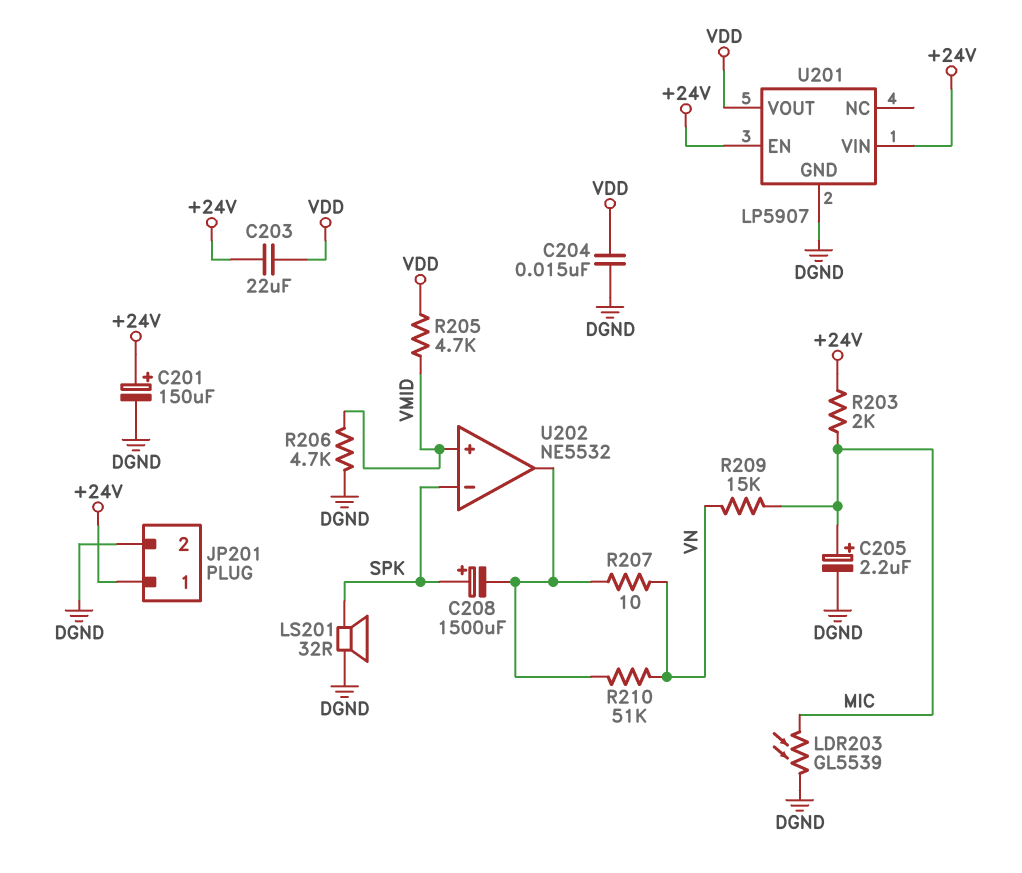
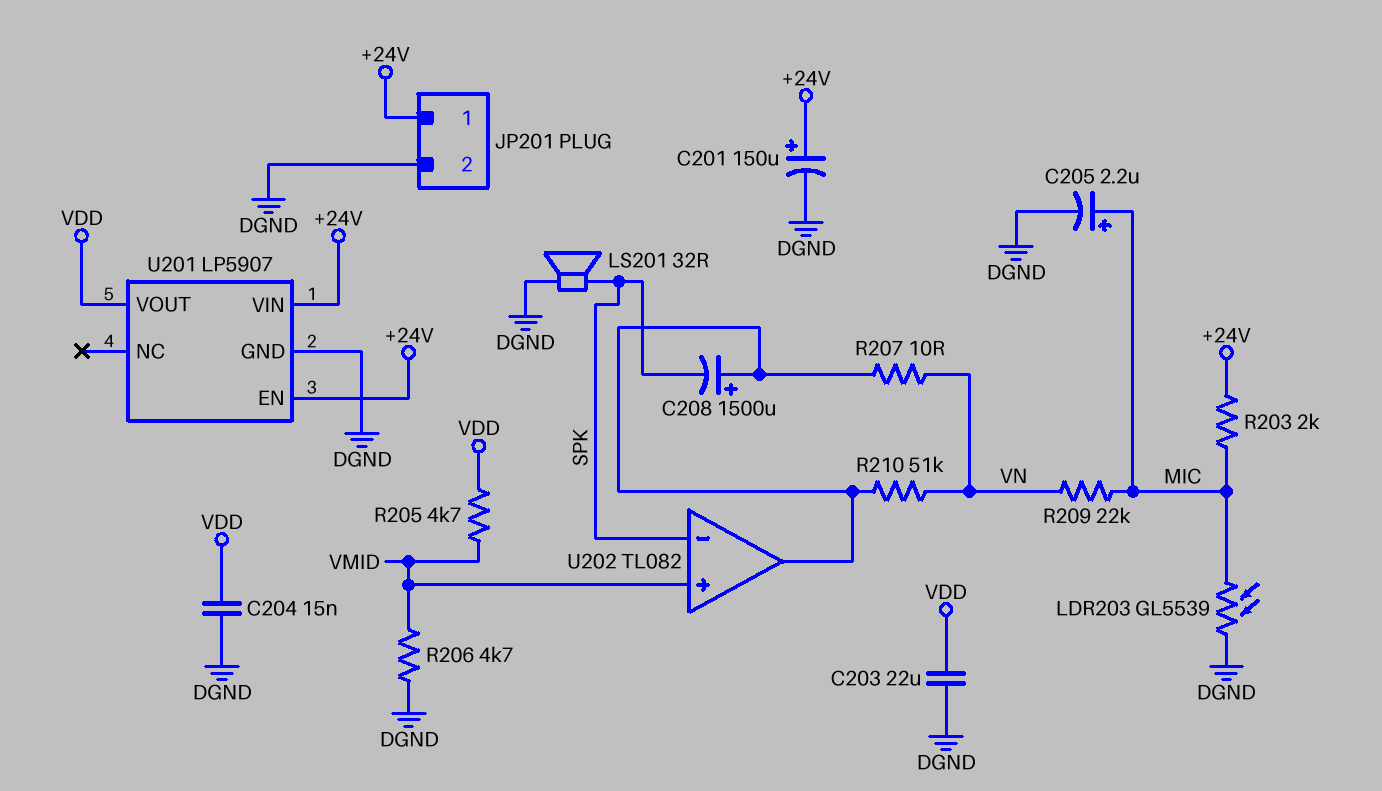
C203: 22uF (+24V, VDD) -> 22uF (DGND, VDD)
C208: 1500uF (plus SPK, minus U202/out) -> 1500uF (plus U202/out, minus SPK)
R209: 15k (MIC, VN) -> 22k (MIC, VN)
U202: NE5532 -> TL082

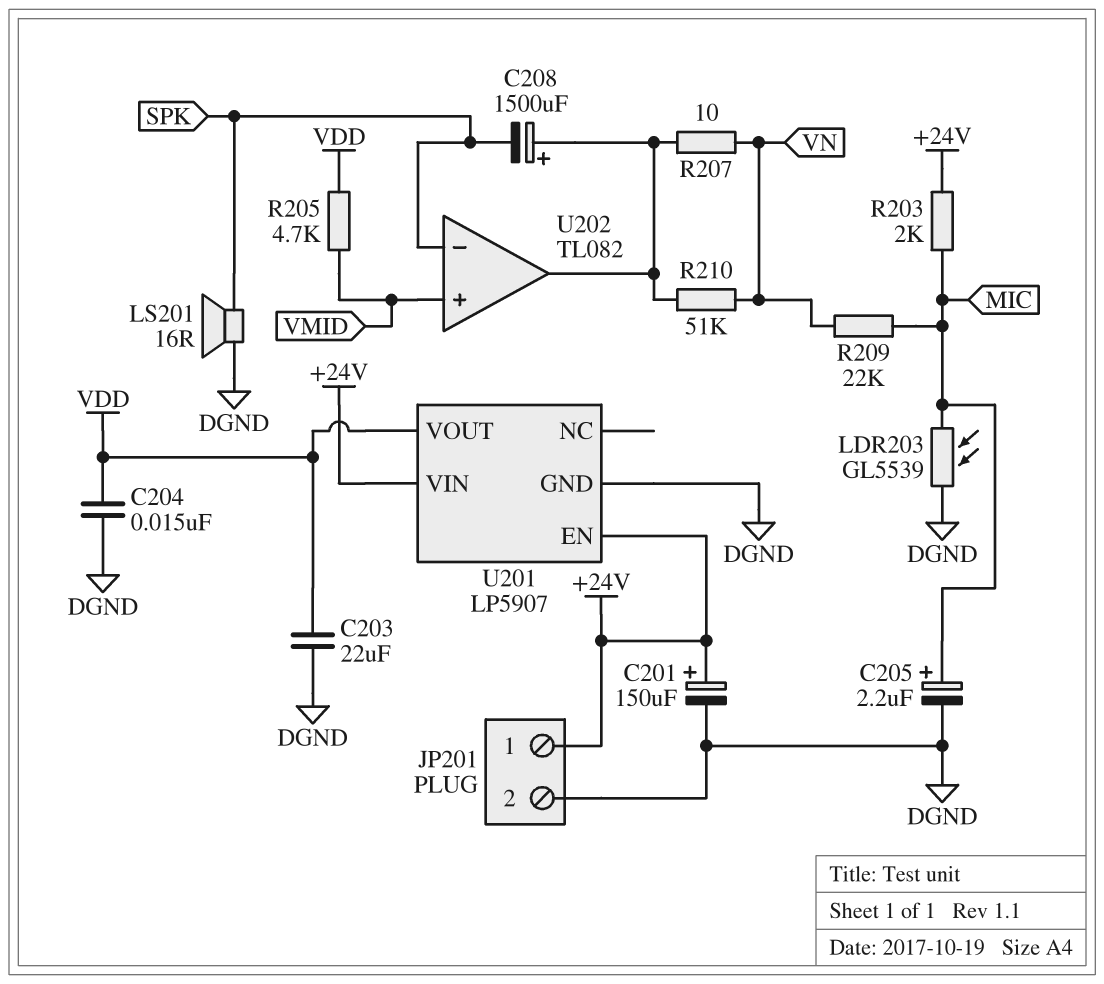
LS201: speaker 32R (DGND, SPK) -> speaker 16R (DGND, SPK)
R206: 4.7k (DGND, VMID) -> none

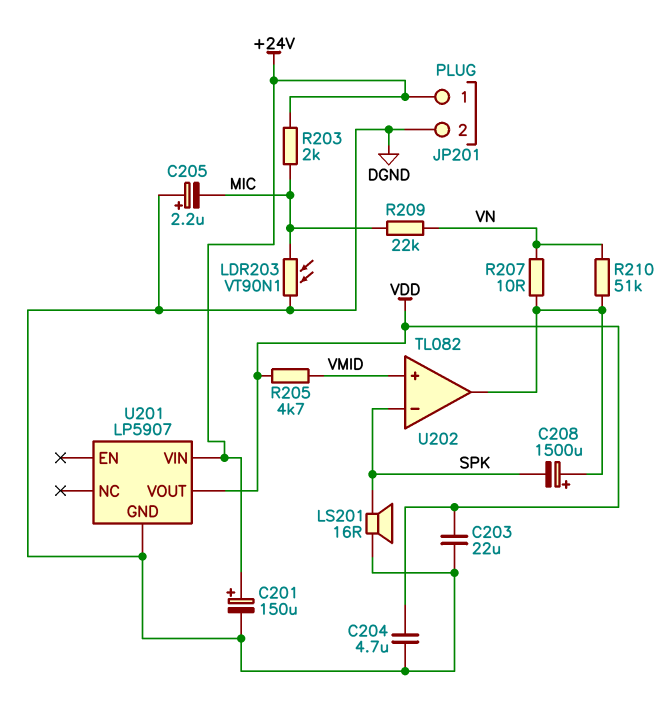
C204: 15nF (DGND, VDD) -> 4.7uF (DGND, VDD)
C205: 2.2uF (plus MIC, minus DGND) -> 2.2uF (plus DGND, minus MIC)
LDR203: GL5539 (DGND, MIC) -> VT90N1 (DGND, MIC)
U201 pin EN: +24V -> none

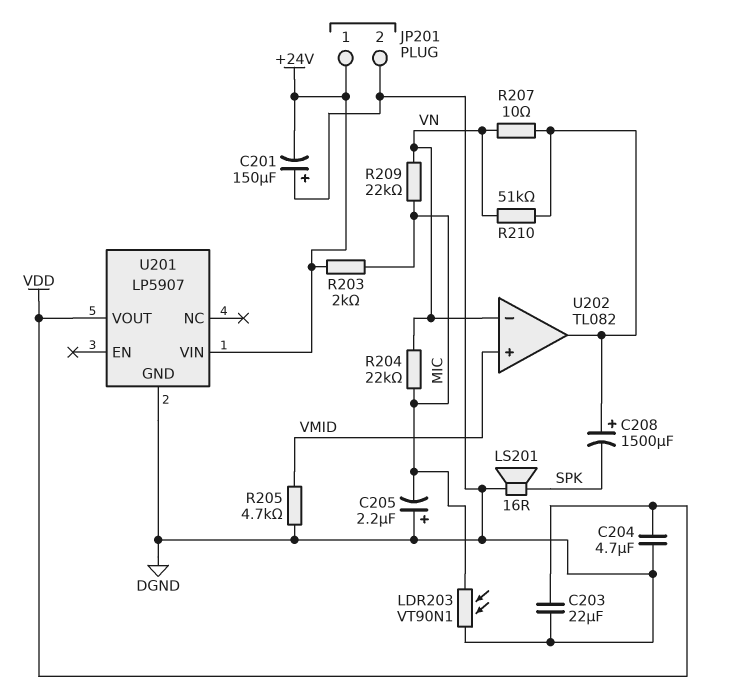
C201: 150uF (plus +24V, minus DGND) -> 150uF (plus DGND, minus +24V)
R204: none -> 22k (MIC, VN)
R205: 4.7k (VDD, VMID) -> 4.7k (DGND, VMID)
U202 pin in-: SPK -> VN

